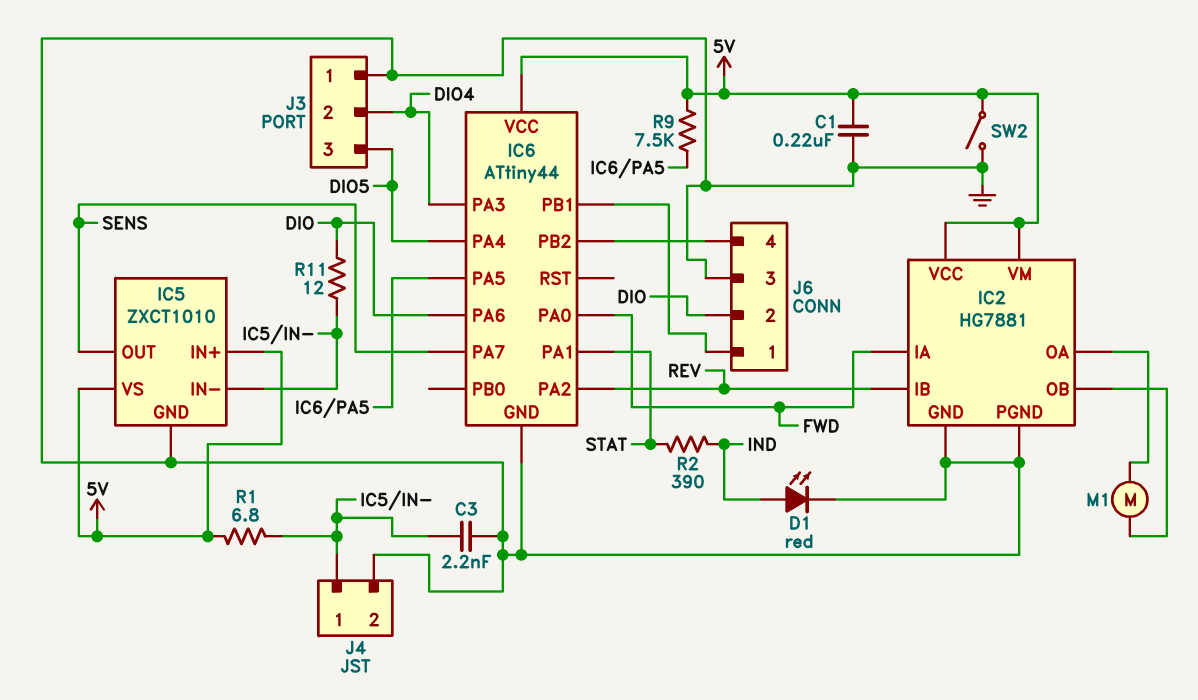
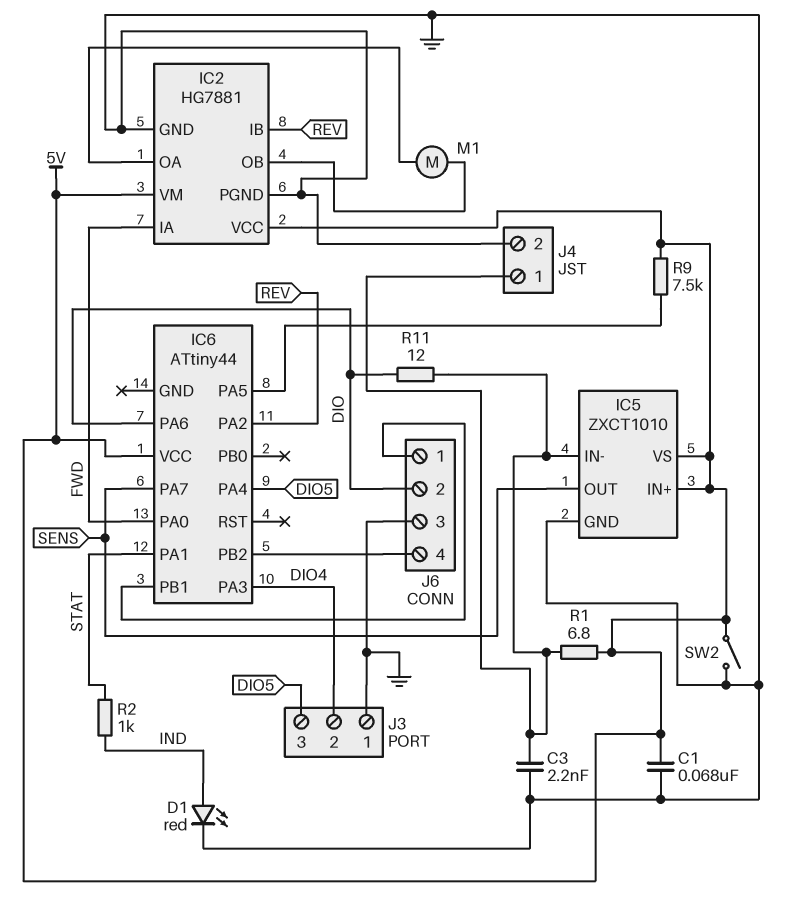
C1: 220nF (5V, GND) -> 68nF (5V, GND)
IC6 pin GND: GND -> none
R2: 390 (IND, STAT) -> 1k (IND, STAT)

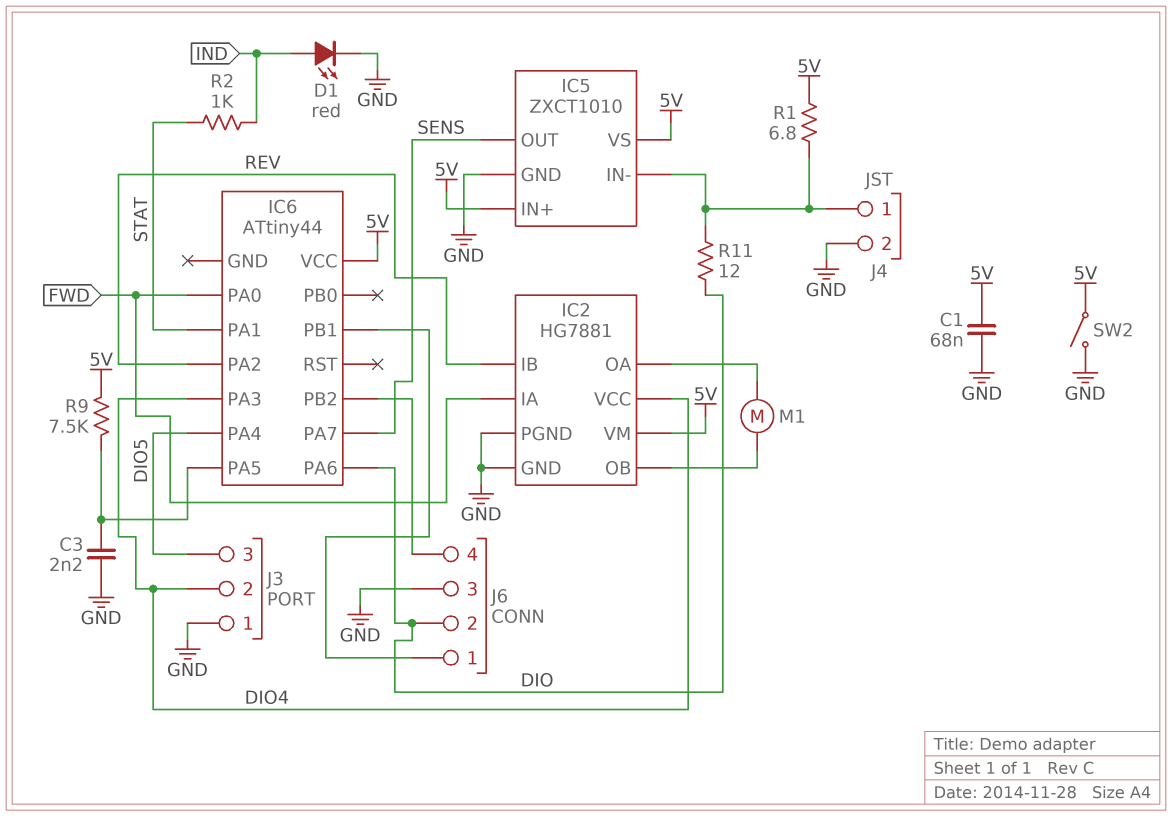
C3: 2.2nF (GND, IC5/IN-) -> 2.2nF (GND, IC6/PA5)
IC2 pin VCC: 5V -> DIO4

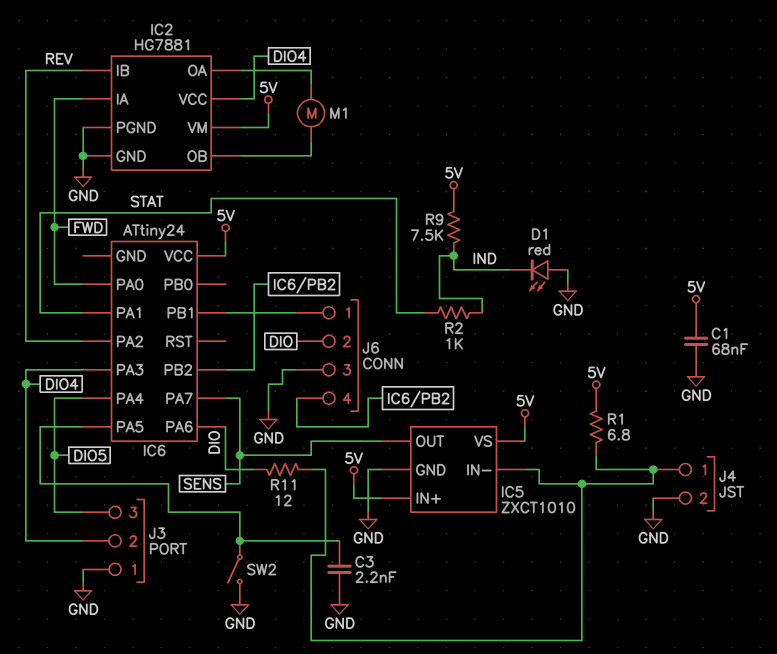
D1: LED red (A IND, K GND) -> LED red (A GND, K IND)
IC6: ATtiny44 -> ATtiny24
R9: 7.5k (5V, IC6/PA5) -> 7.5k (5V, IND)
SW2: switch (5V, GND) -> switch (GND, IC6/PA5)

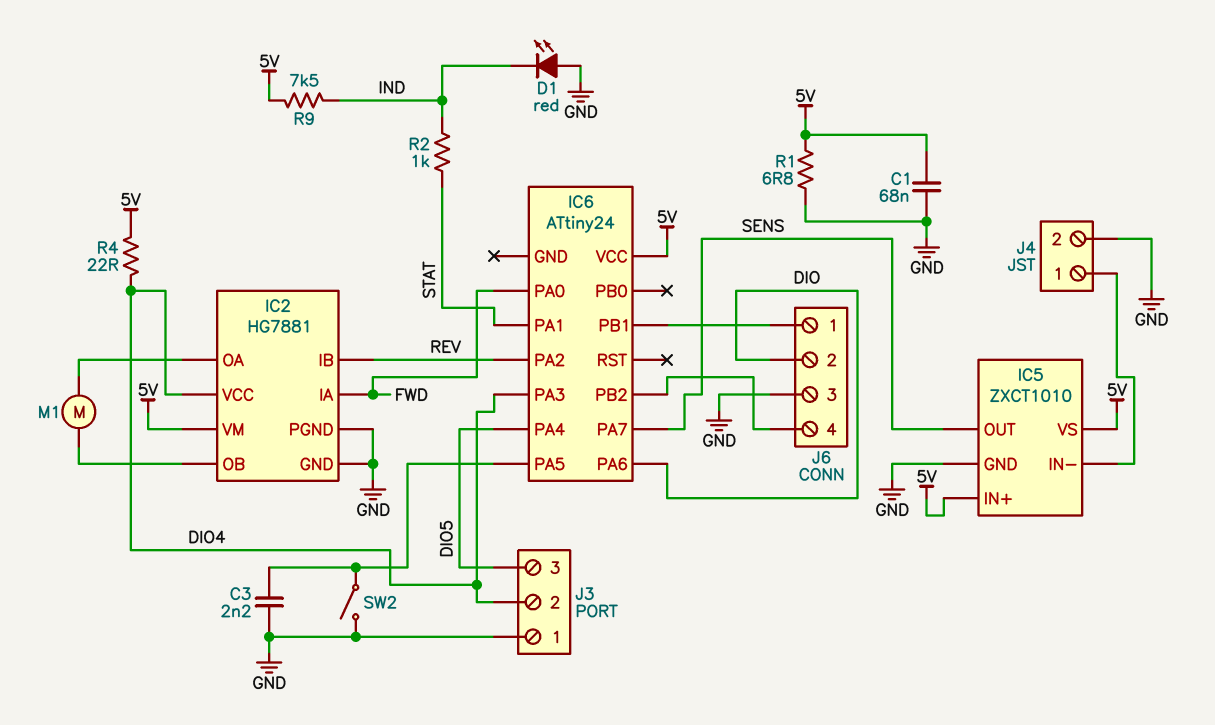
R1: 6.8 (5V, IC5/IN-) -> 6.8 (5V, GND)
R4: none -> 22 (5V, DIO4)
R11: 12 (DIO, IC5/IN-) -> none

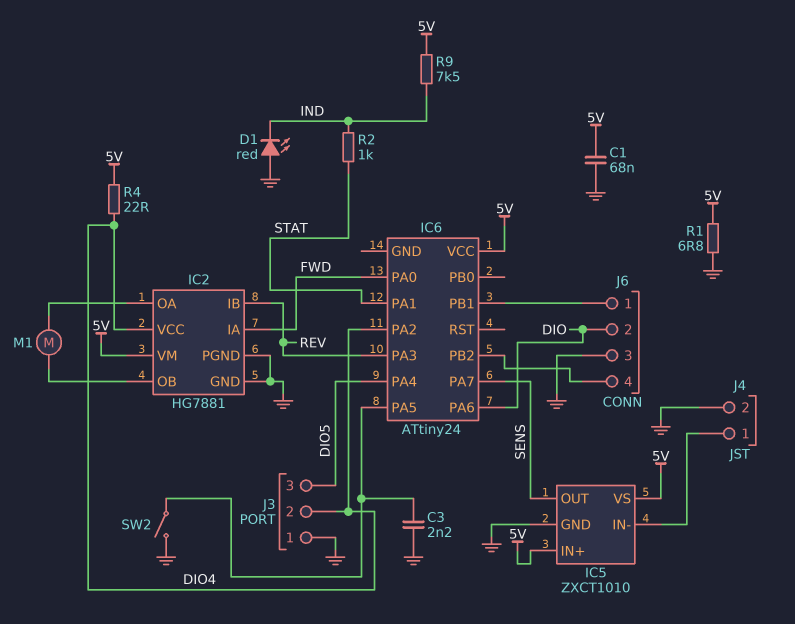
IC6 pin PA2: REV -> DIO4
IC6 pin PA3: DIO4 -> REV

